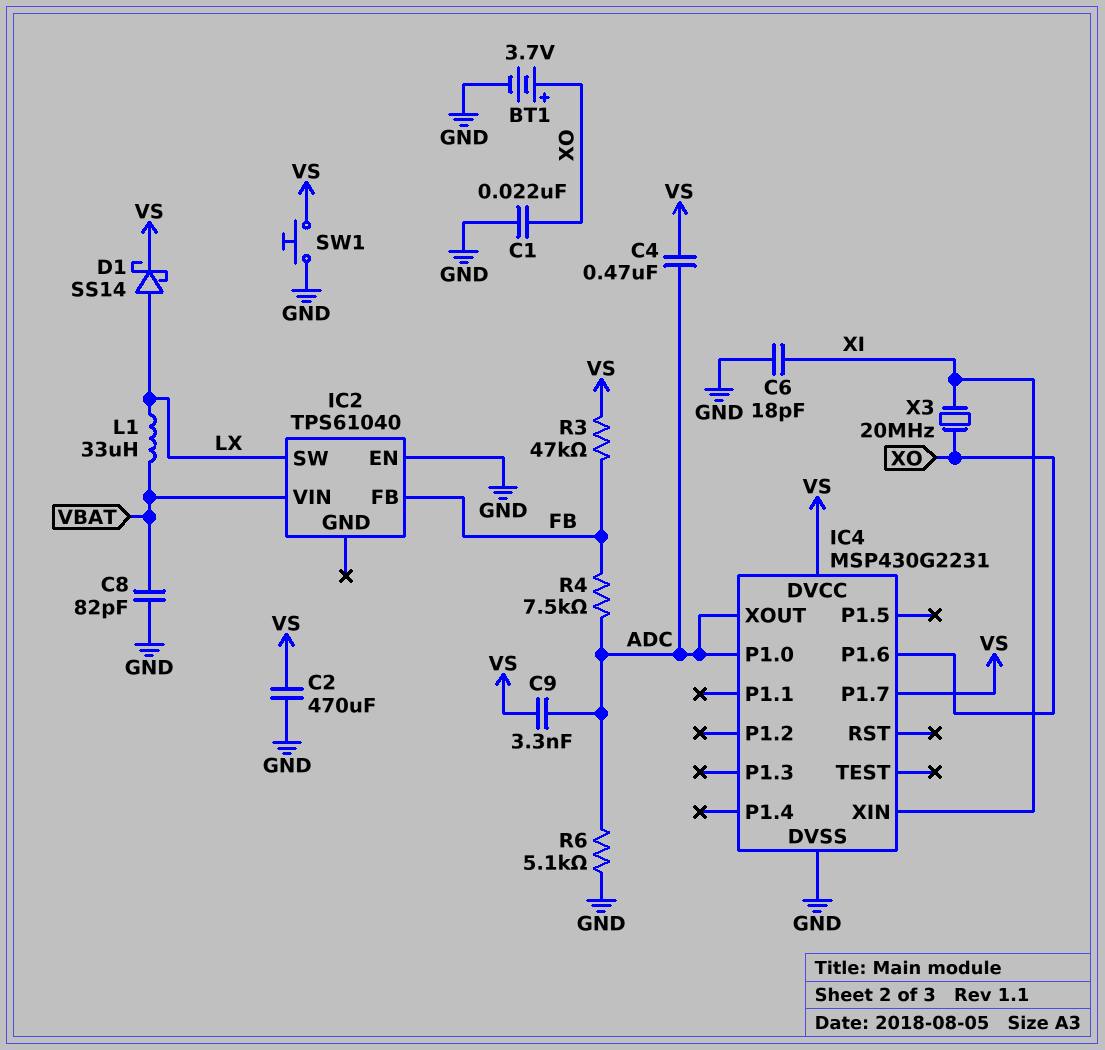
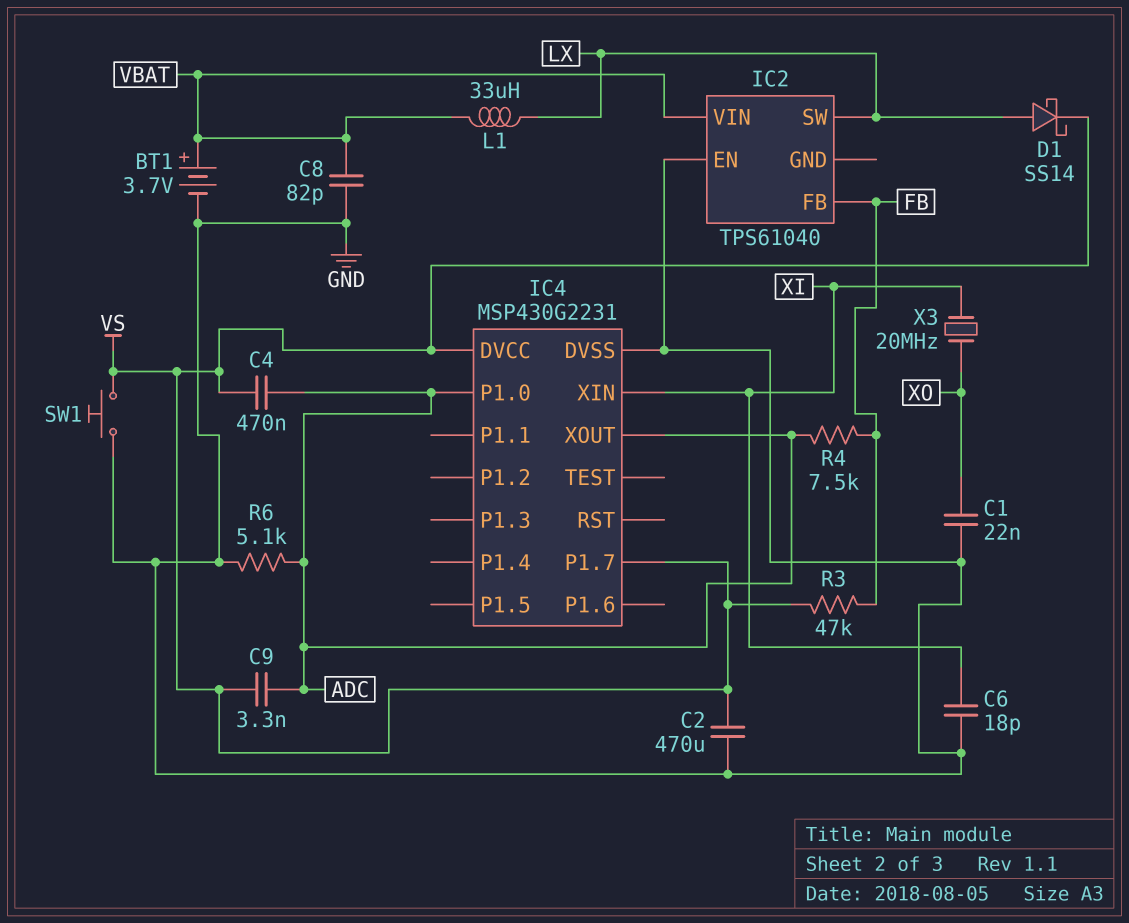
BT1: 3.7V (plus XO, minus GND) -> 3.7V (plus VBAT, minus GND)
IC4 pin P1.6: XO -> none

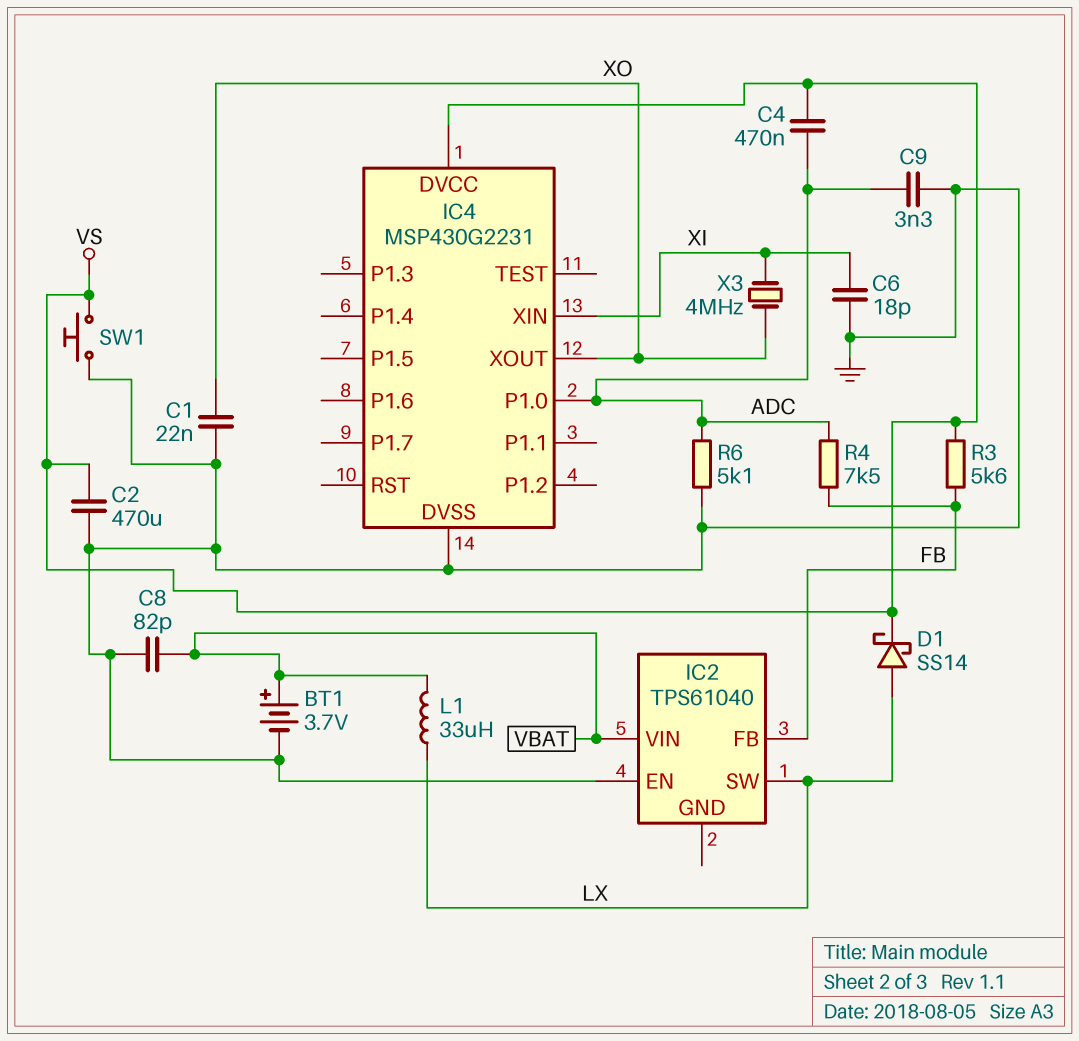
C9: 3.3nF (ADC, VS) -> 3.3nF (ADC, GND)
IC4 pin P1.7: VS -> none
IC4 pin XOUT: ADC -> XO
R3: 47k (FB, VS) -> 5.6k (FB, VS)
X3: 20MHz (XI, XO) -> 4MHz (XI, XO)

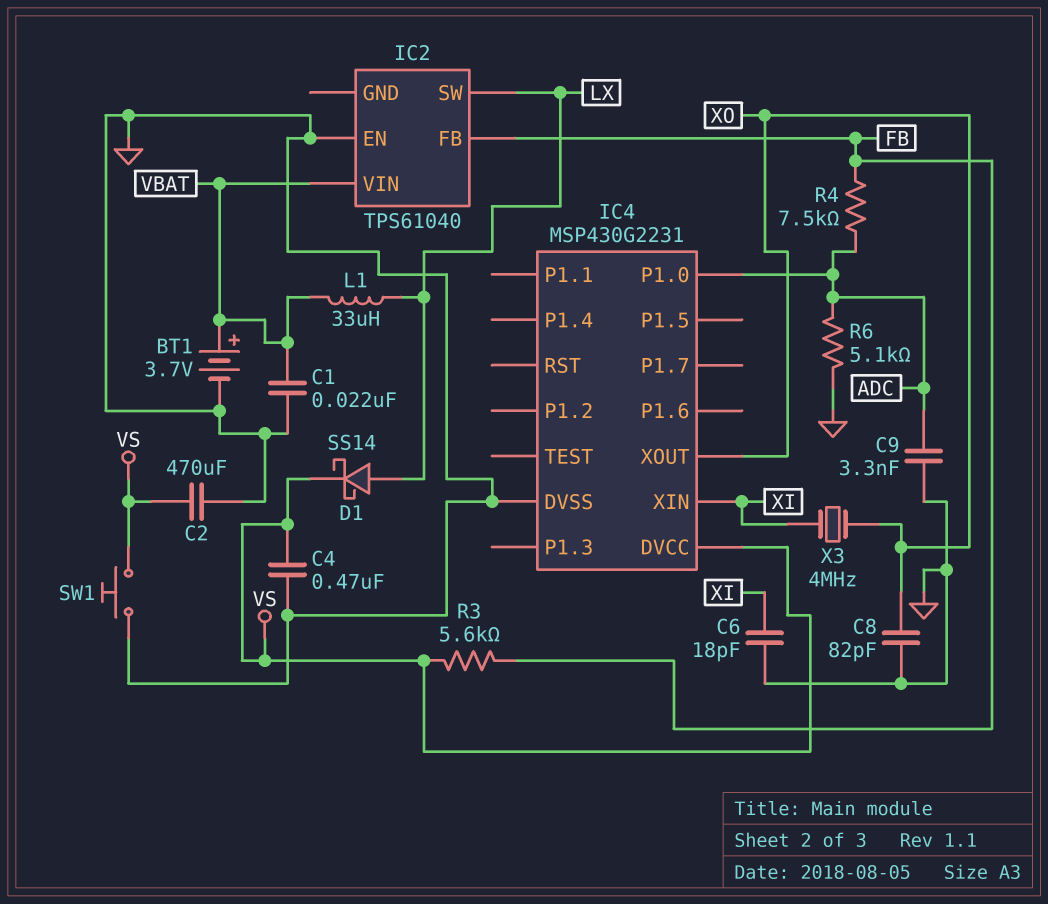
C1: 22nF (GND, XO) -> 22nF (GND, VBAT)
C4: 470nF (ADC, VS) -> 470nF (GND, VS)
C8: 82pF (GND, VBAT) -> 82pF (GND, XO)

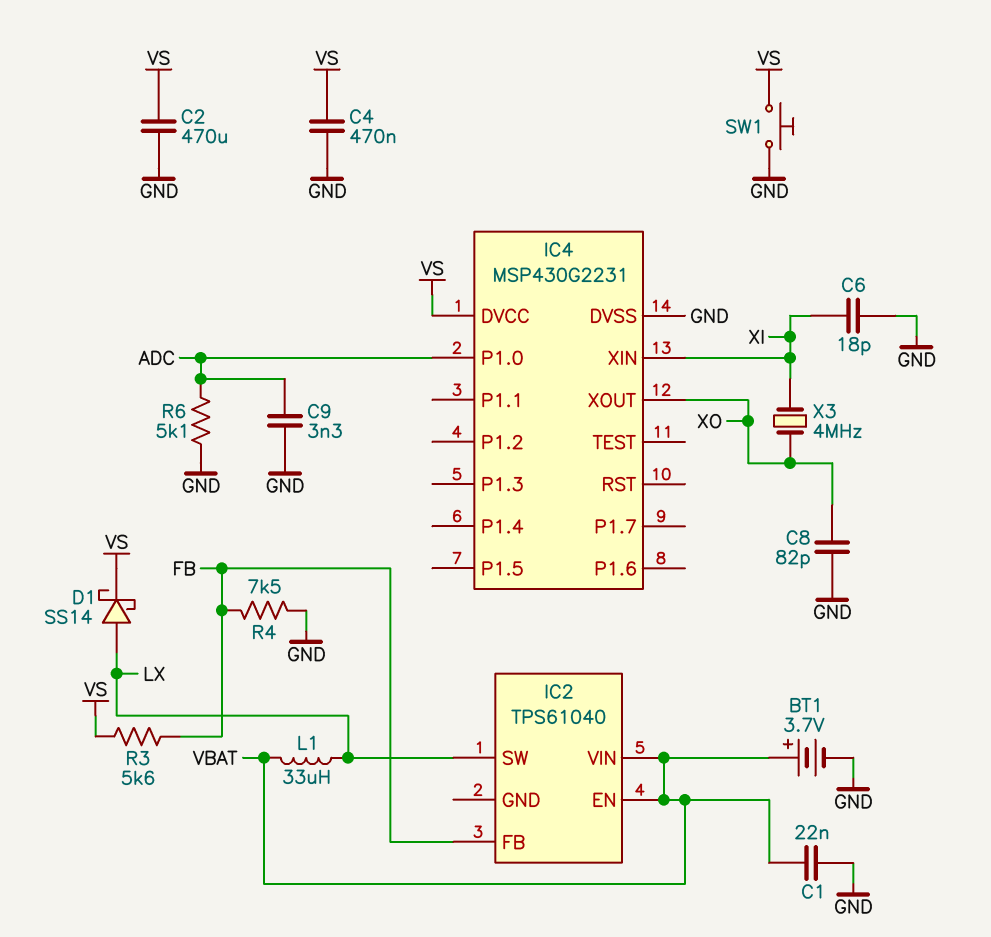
IC2 pin EN: GND -> VBAT
R4: 7.5k (ADC, FB) -> 7.5k (FB, GND)

